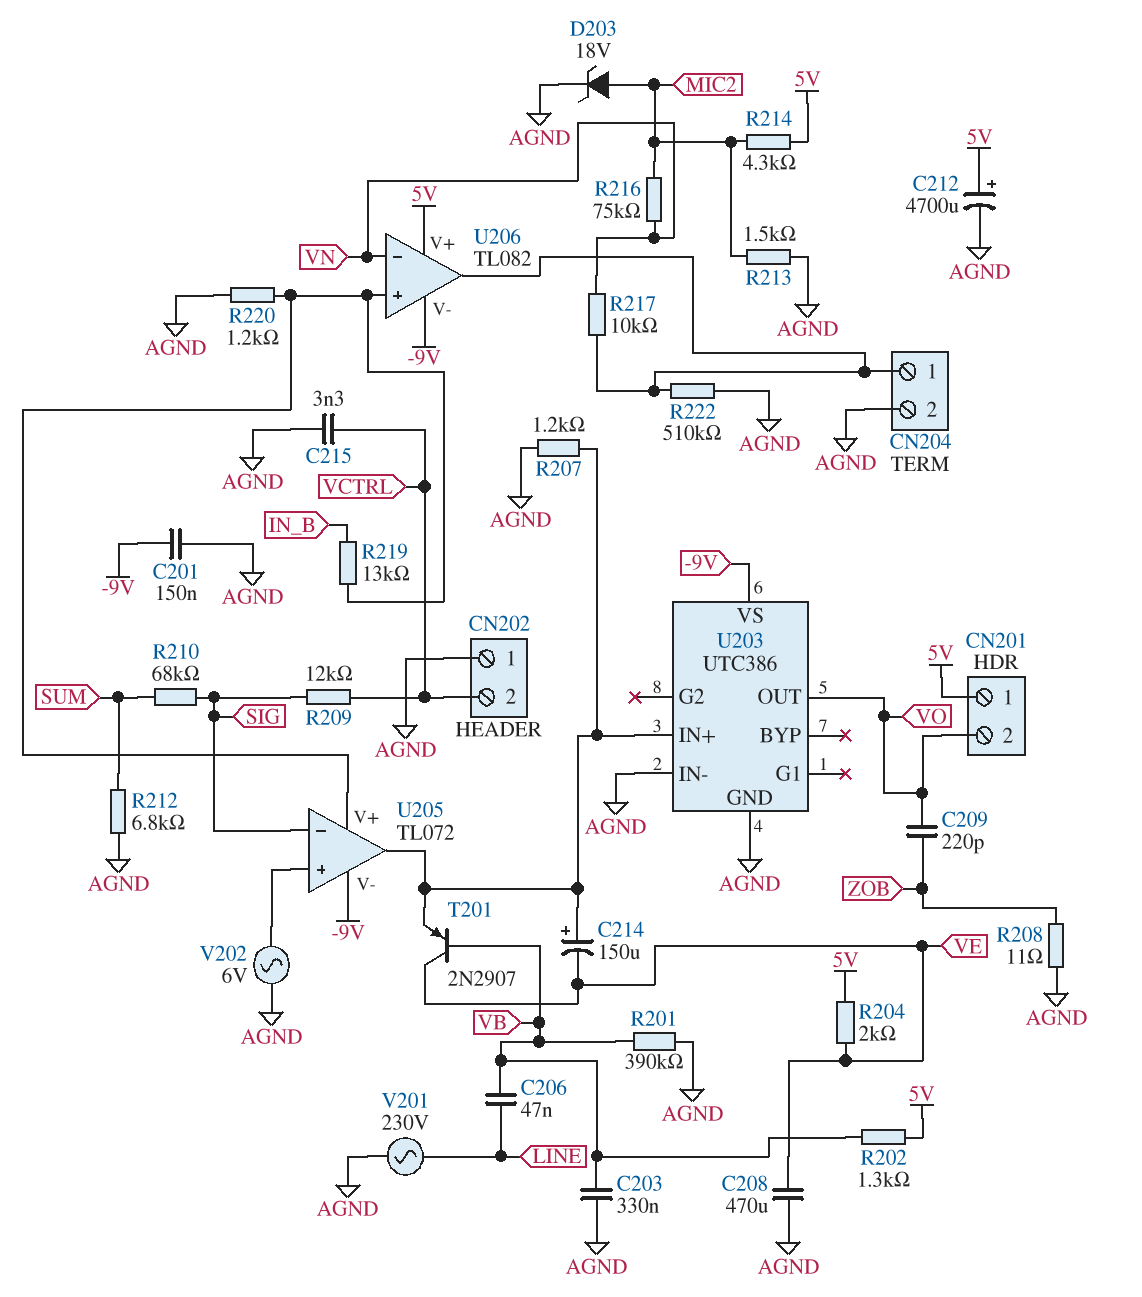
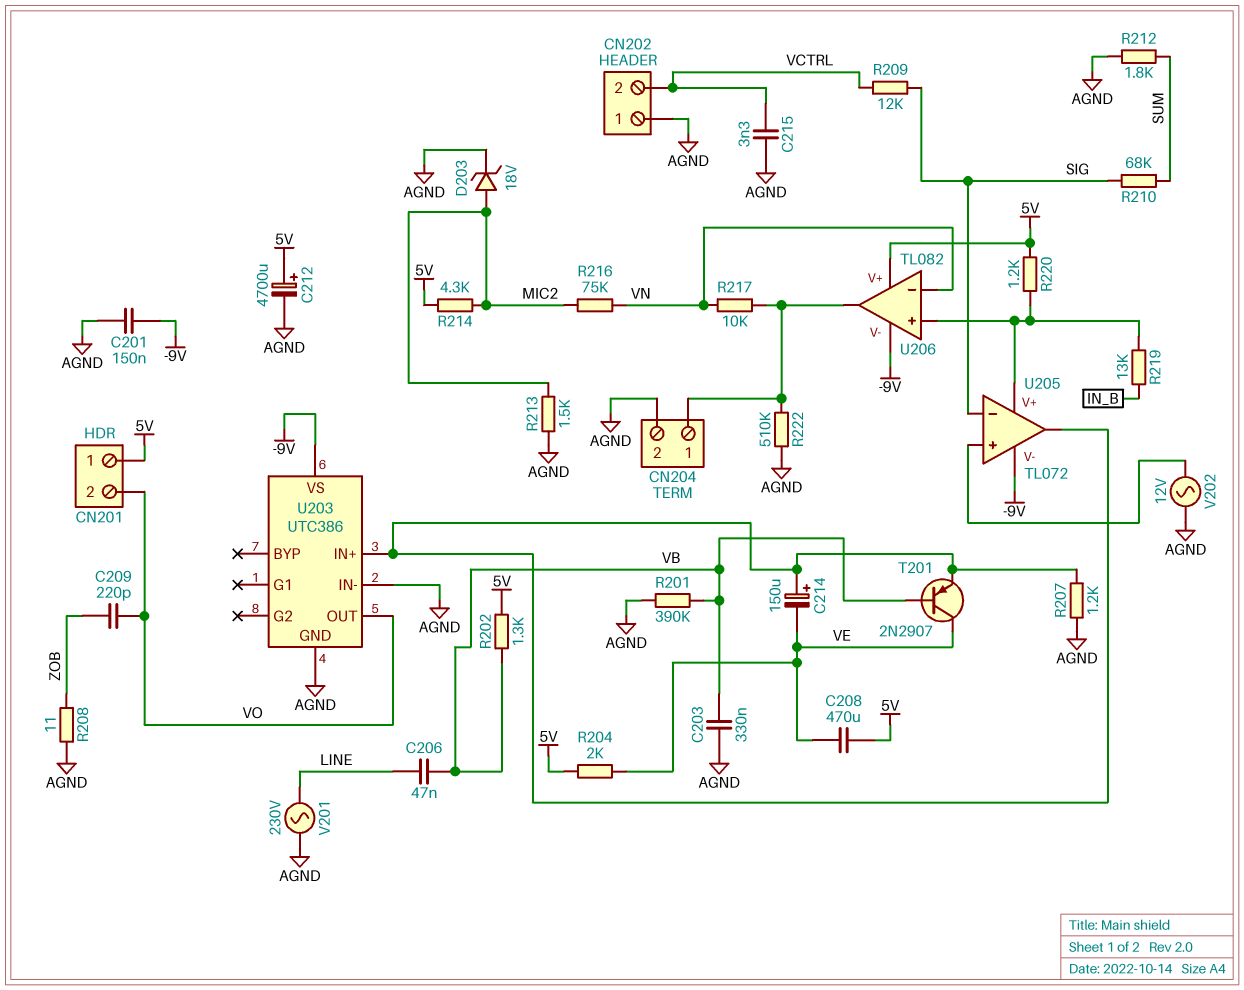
C208: 470uF (AGND, VE) -> 470uF (5V, VE)
R212: 6.8k (AGND, SUM) -> 1.8k (AGND, SUM)
R220: 1.2k (AGND, U205/V+) -> 1.2k (5V, U205/V+)
V202: AC 6V (AGND, U205/in+) -> AC 12V (AGND, U205/in+)

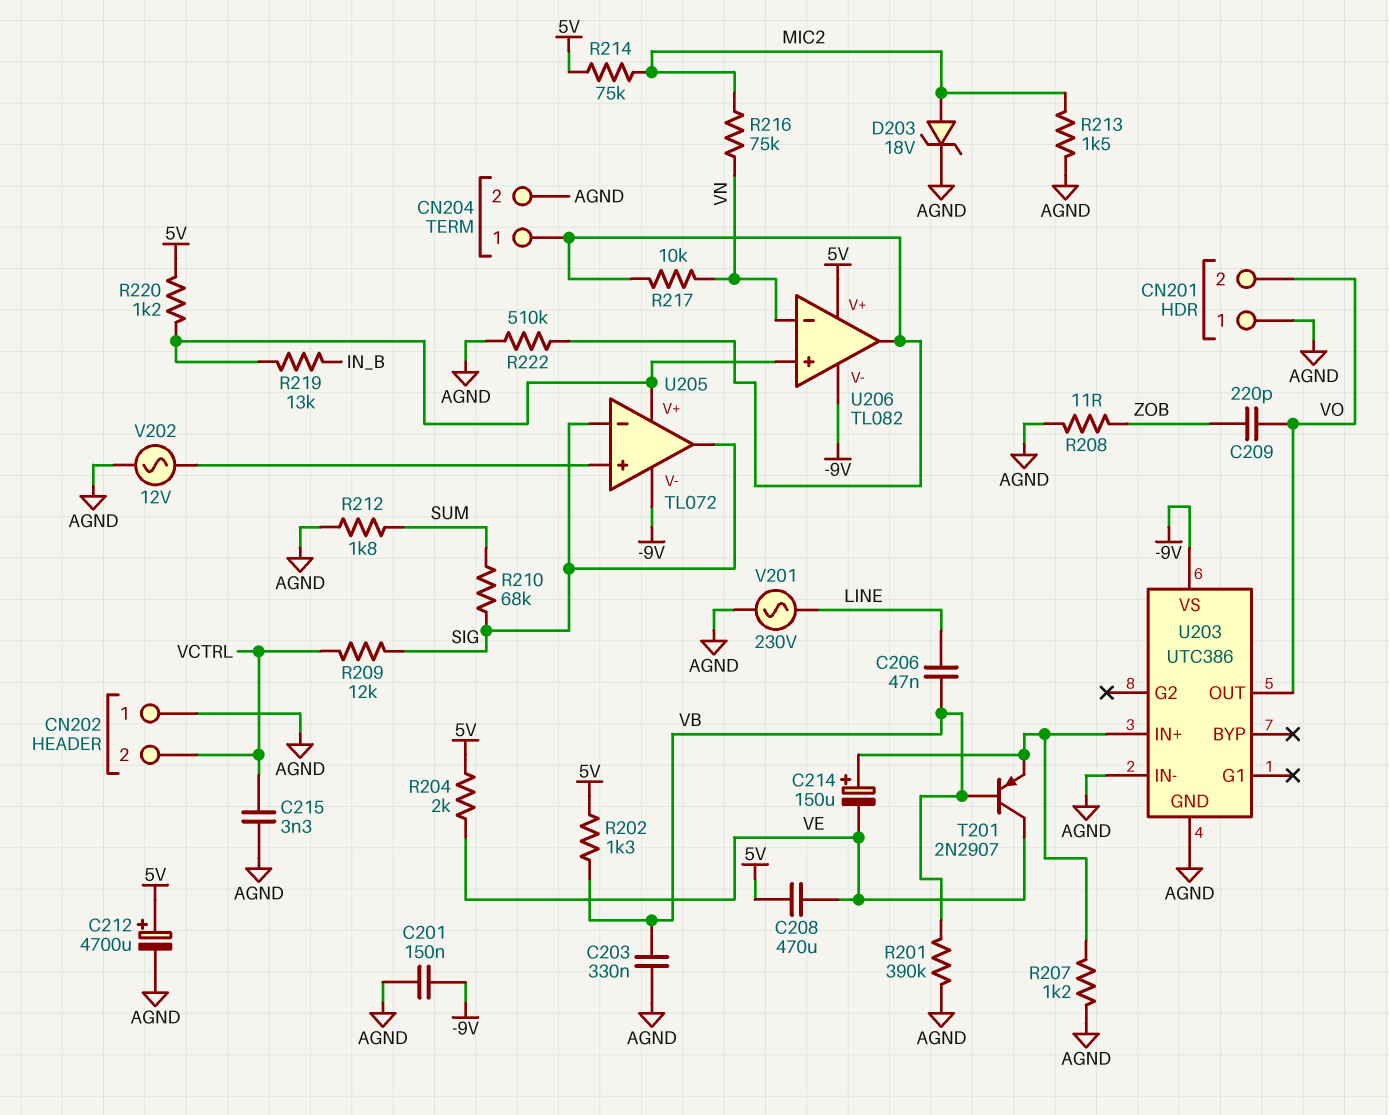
CN201 pin 1: 5V -> AGND
R214: 4.3k (5V, MIC2) -> 75k (5V, MIC2)
U205 pin out: U203/IN+ -> SIG

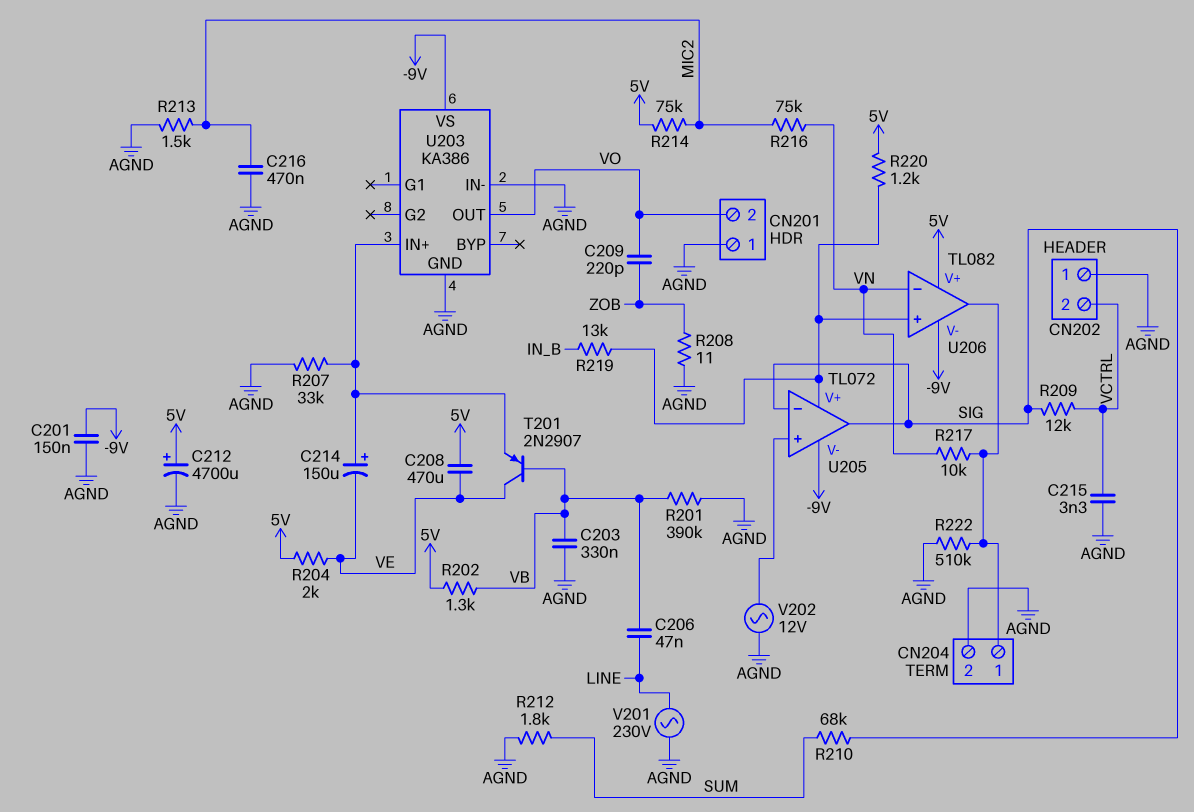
C216: none -> 470nF (AGND, MIC2)
D203: zener 18V (A MIC2, K AGND) -> none
R207: 1.2k (AGND, U203/IN+) -> 33k (AGND, U203/IN+)
U203: UTC386 -> KA386

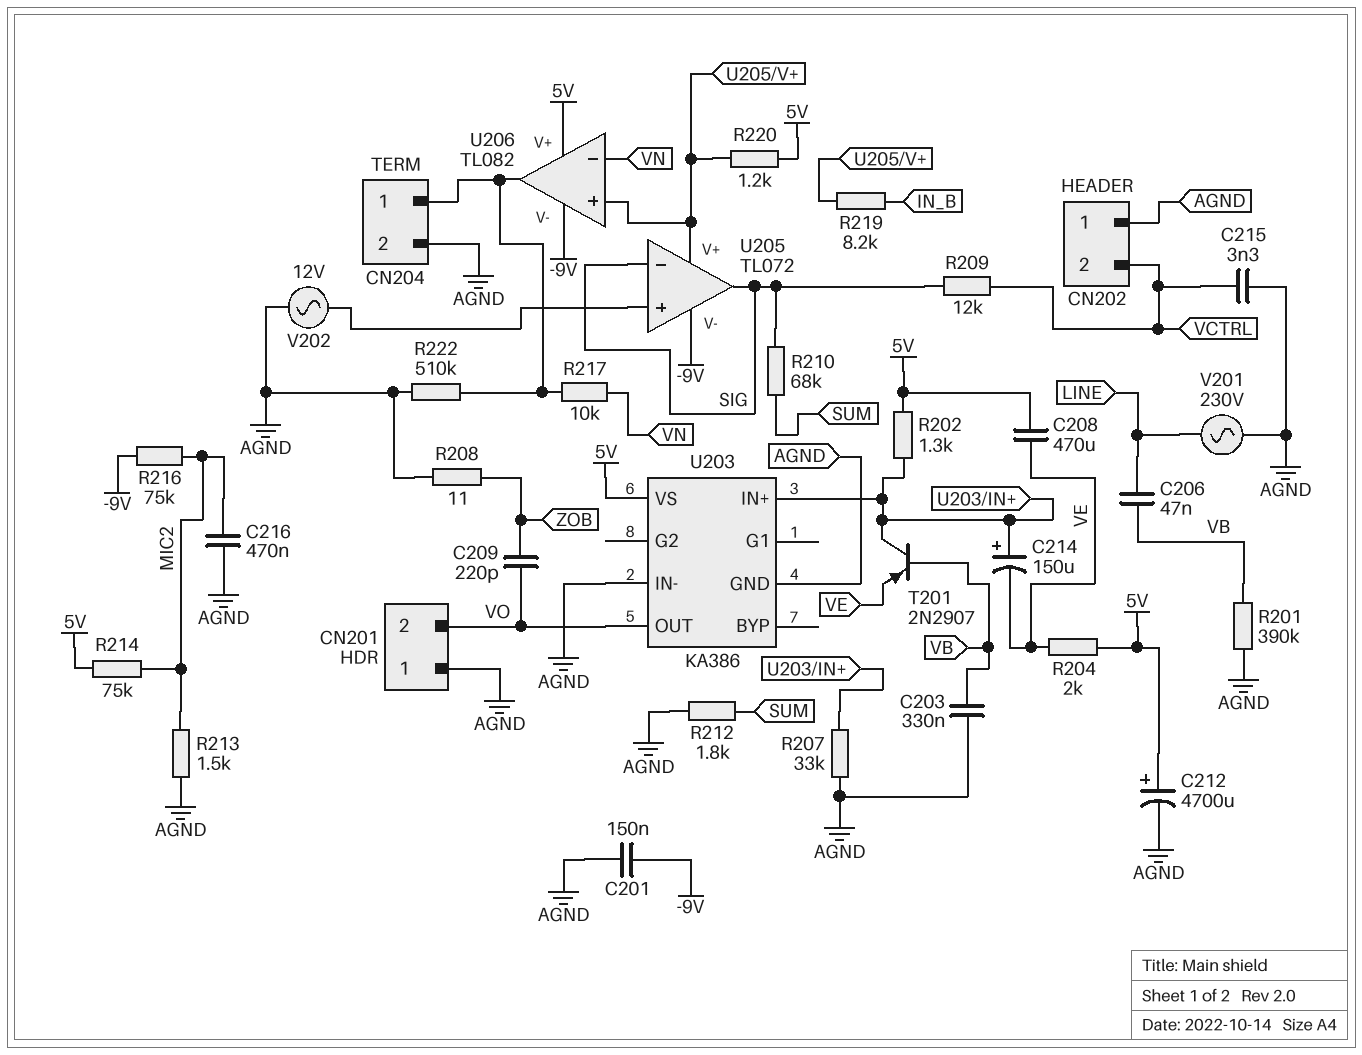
R202: 1.3k (5V, VB) -> 1.3k (5V, U203/IN+)
R216: 75k (MIC2, VN) -> 75k (-9V, MIC2)
R219: 13k (IN_B, U205/V+) -> 8.2k (IN_B, U205/V+)
T201: PNP 2N2907 (B VB, C VE, E U203/IN+) -> PNP 2N2907 (B VB, C U203/IN+, E VE)
U203 pin VS: -9V -> 5V

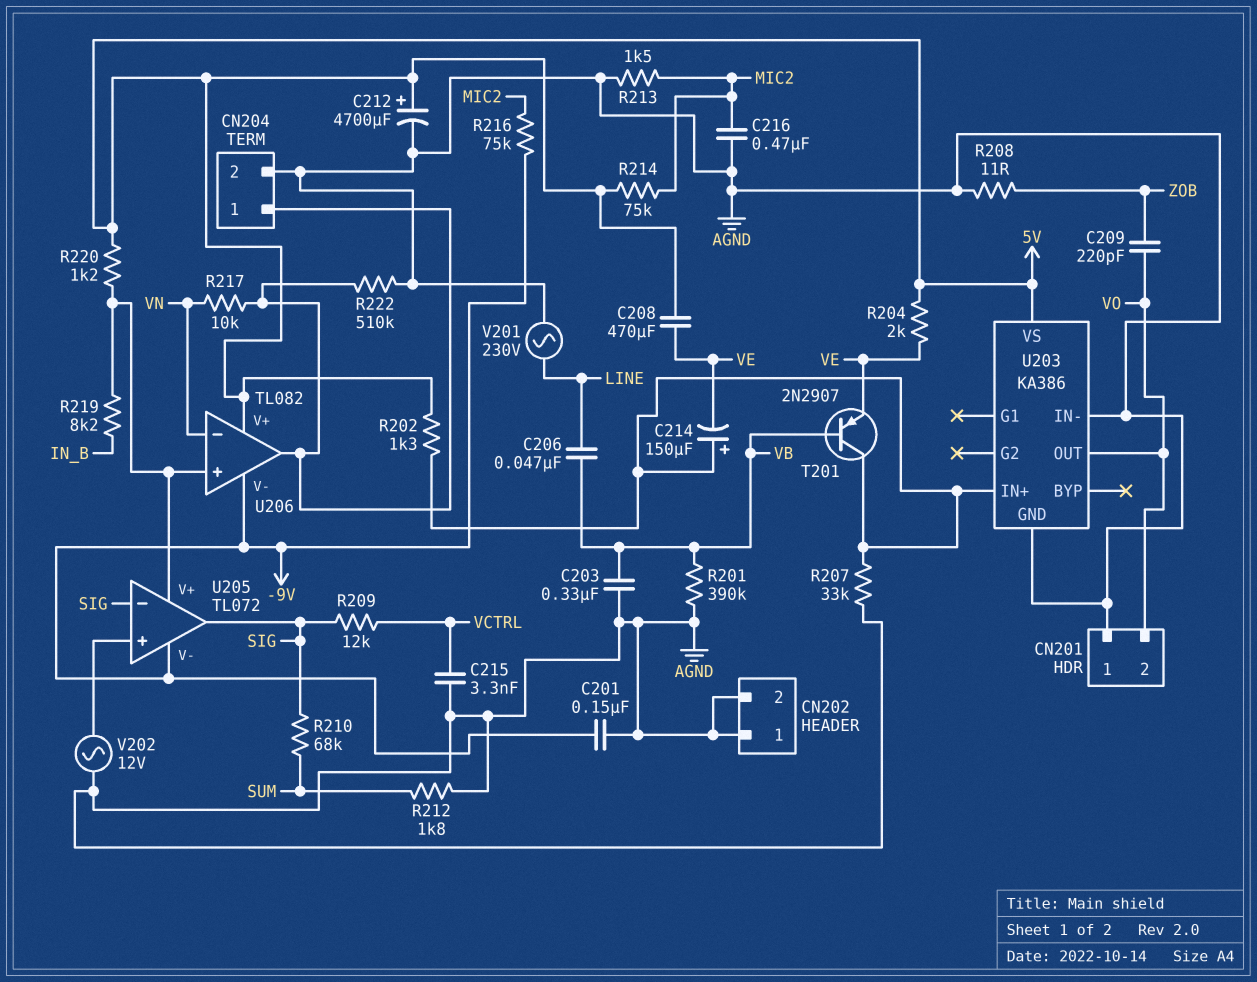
CN202 pin 2: VCTRL -> AGND

